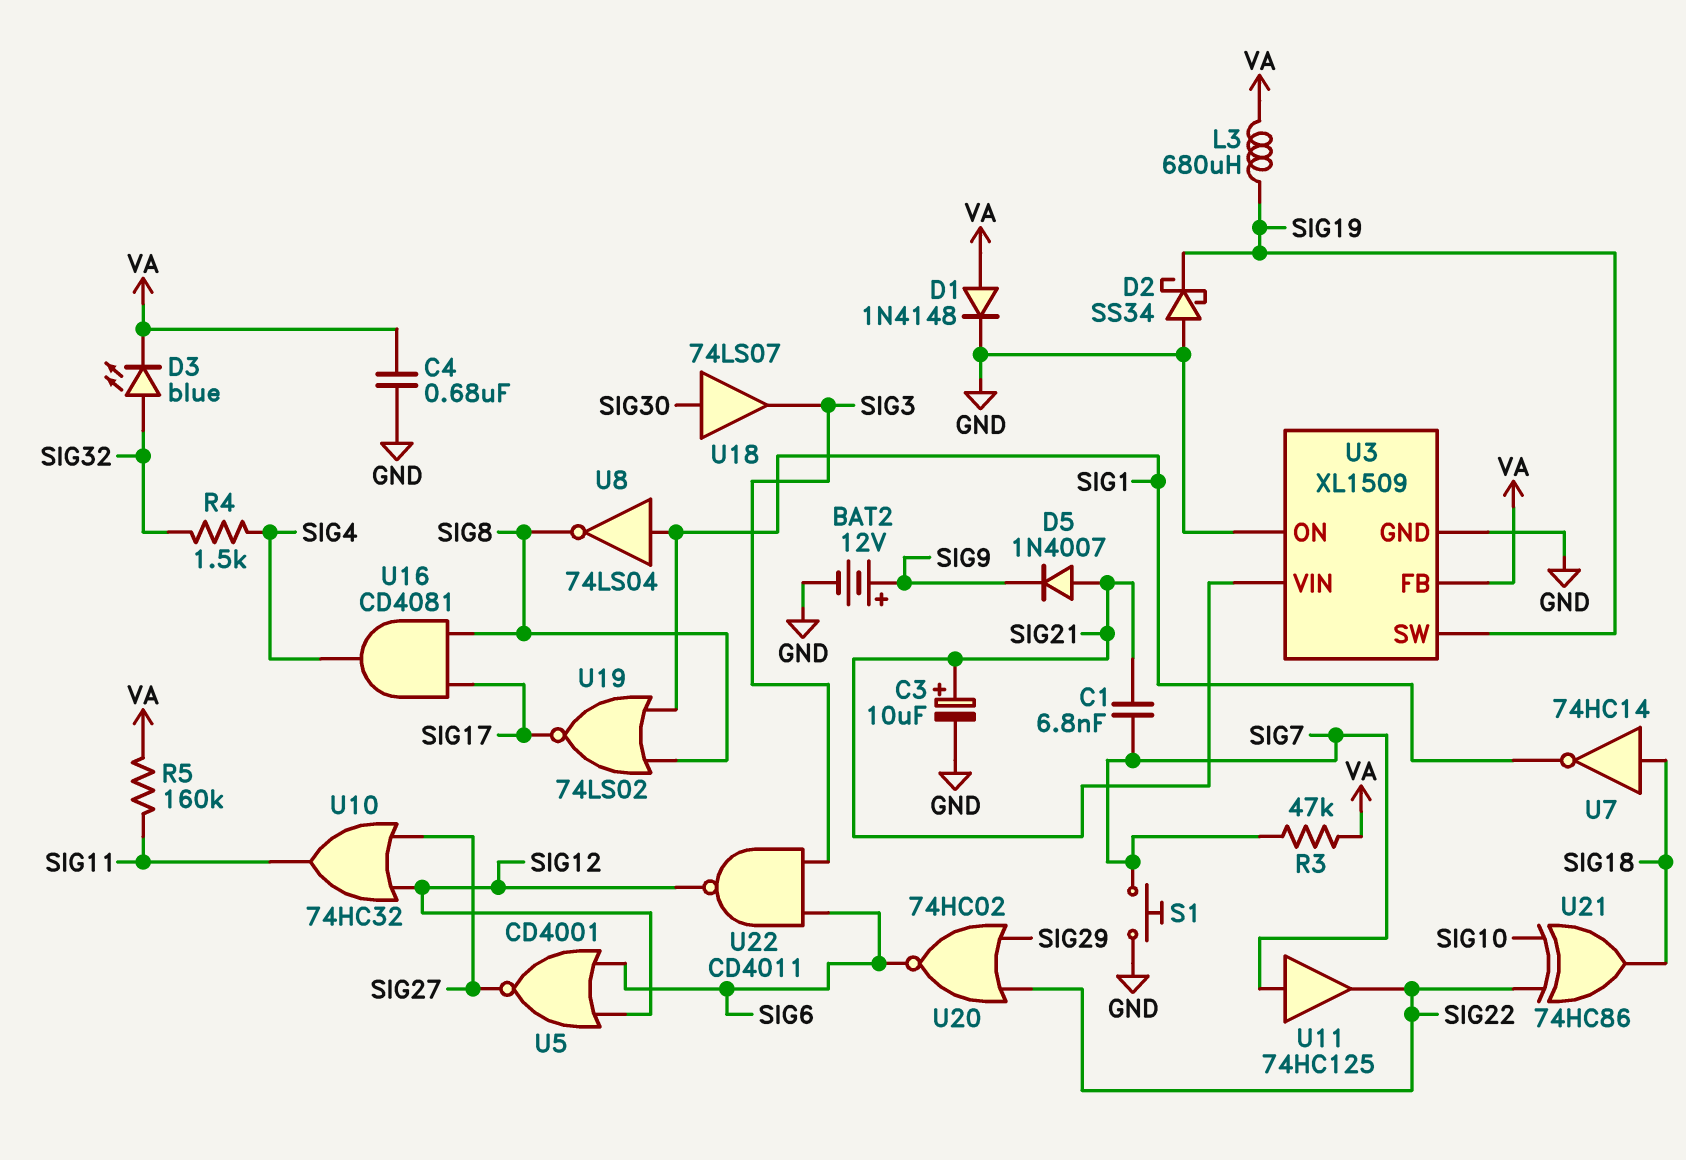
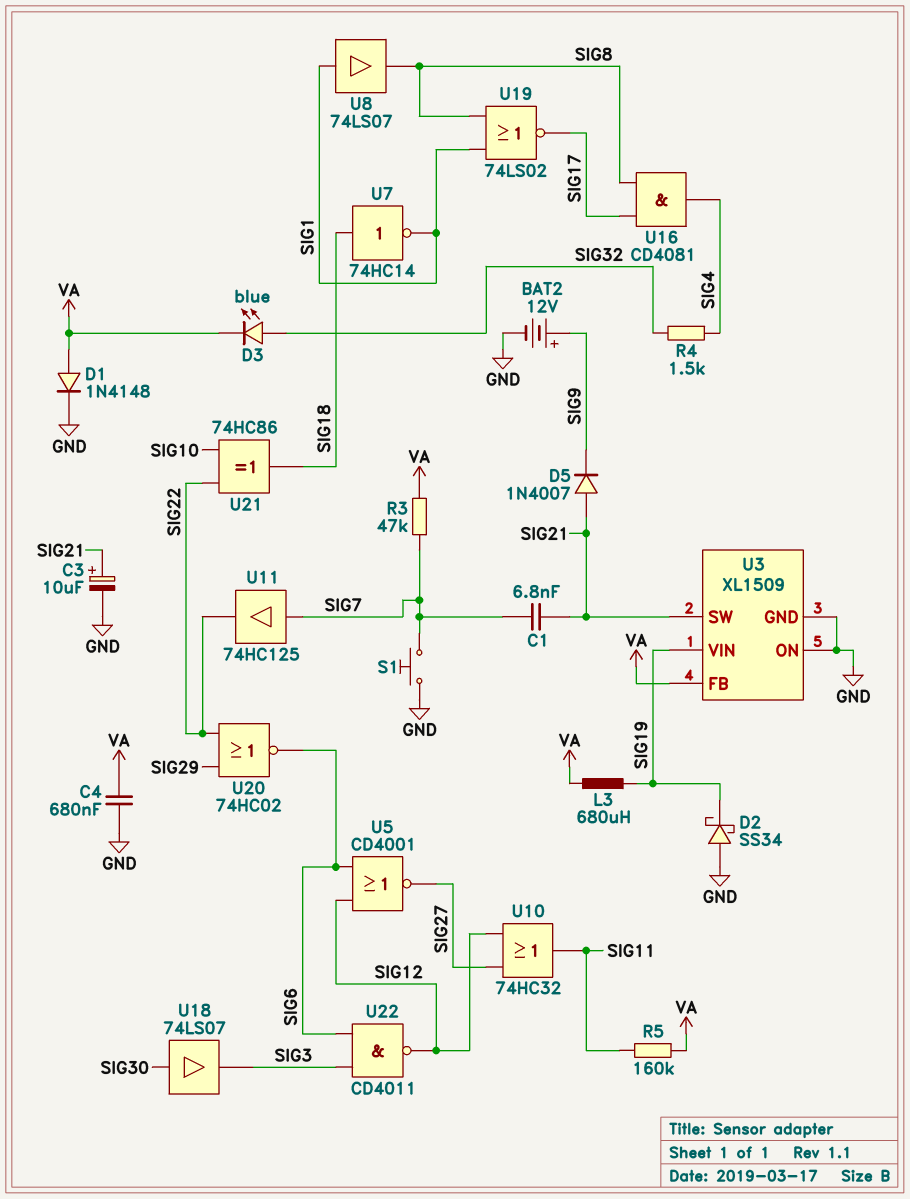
U3 pin SW: SIG19 -> SIG21
U3 pin VIN: SIG21 -> SIG19
U8: NOT 74LS04 (in SIG1, out SIG8) -> buffer 74LS07 (in SIG1, out SIG8)

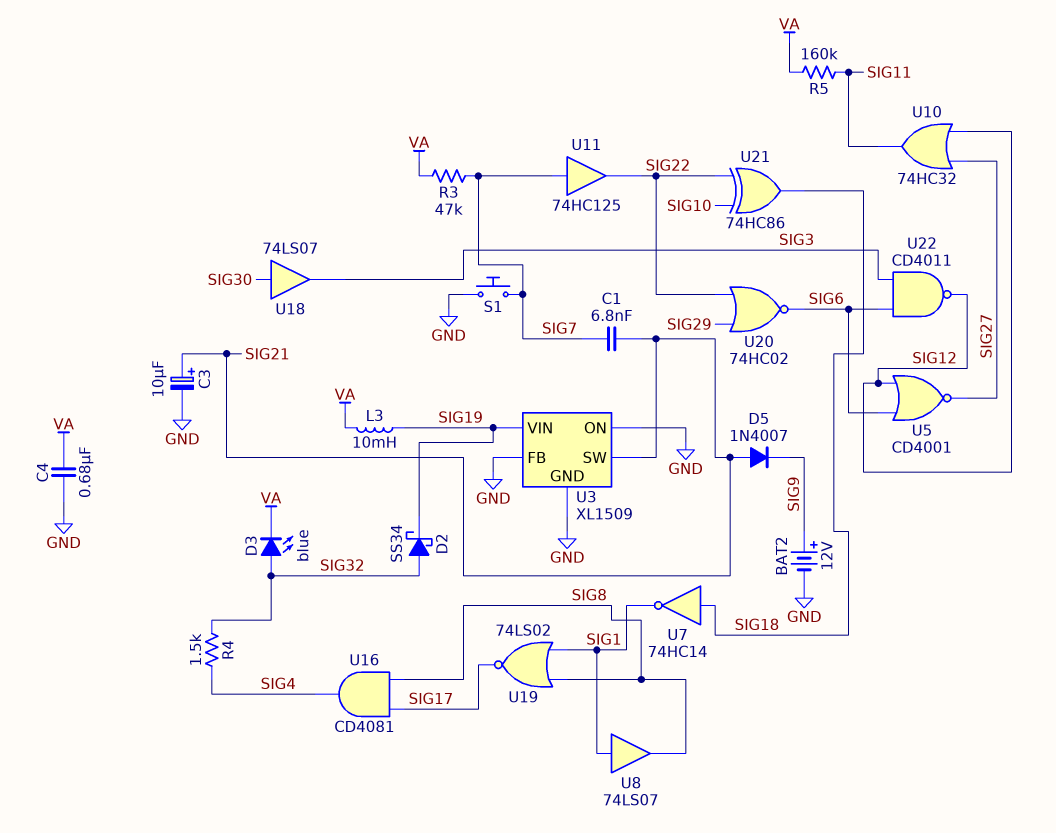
D1: diode 1N4148 (A VA, K GND) -> none
D2: schottky SS34 (A GND, K SIG19) -> schottky SS34 (A SIG32, K SIG19)
L3: 680uH (SIG19, VA) -> 10mH (SIG19, VA)
U3 pin FB: VA -> GND

